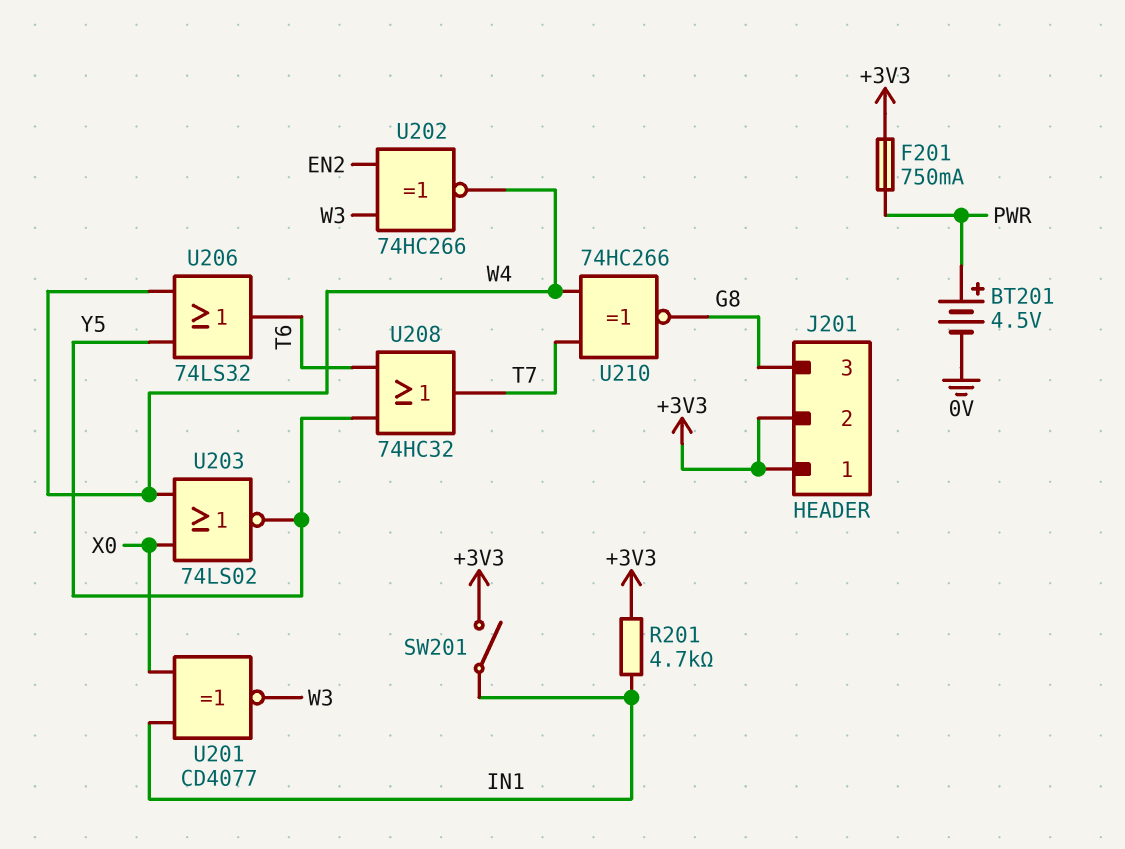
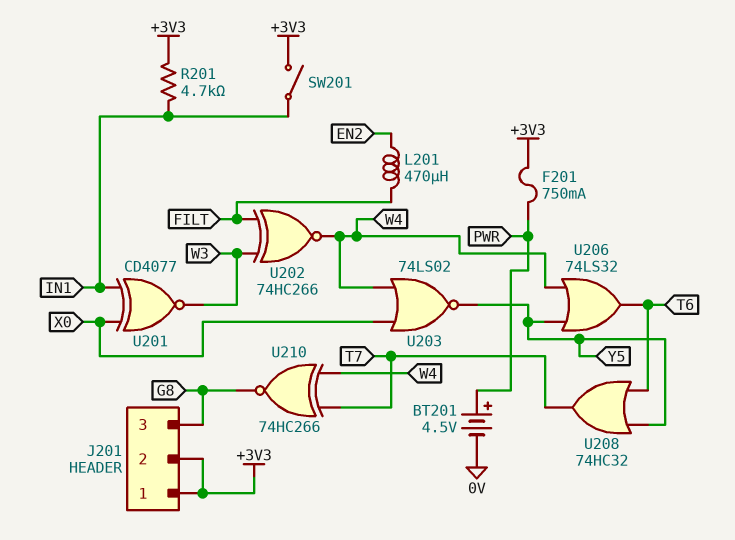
L201: none -> 470uH (EN2, FILT)
U202: XNOR 74HC266 (in EN2, in W3, out W4) -> XNOR 74HC266 (in FILT, in W3, out W4)

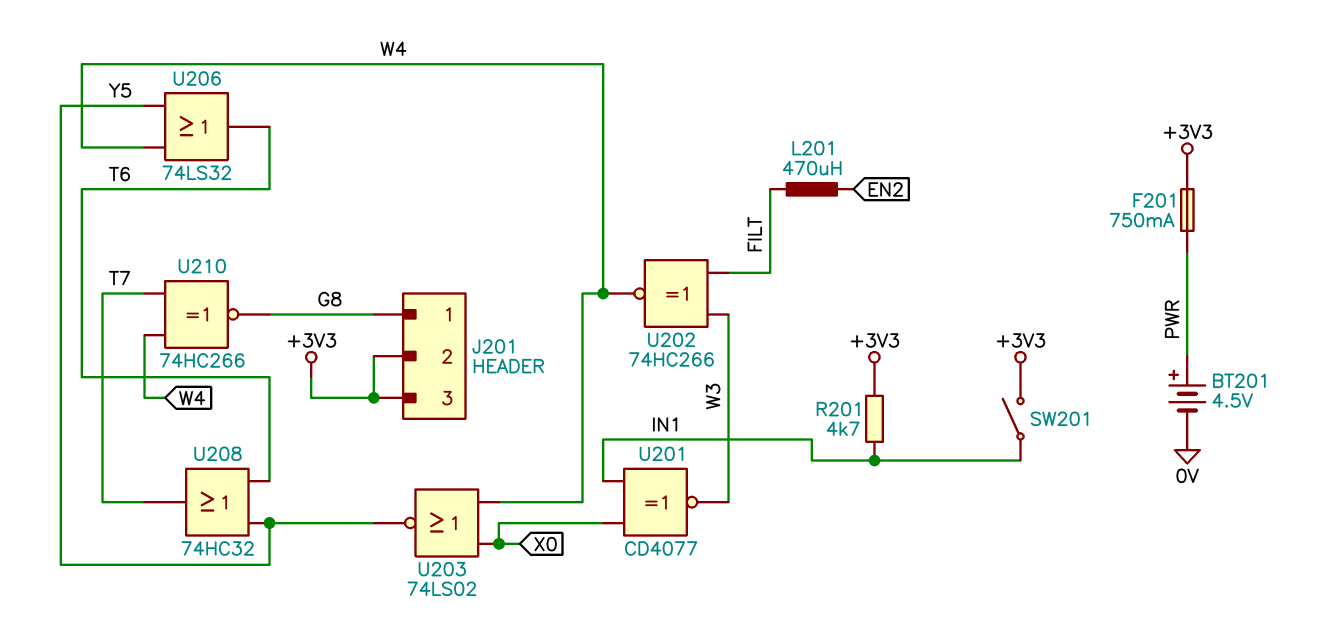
J201 pin 1: +3V3 -> G8
J201 pin 3: G8 -> +3V3

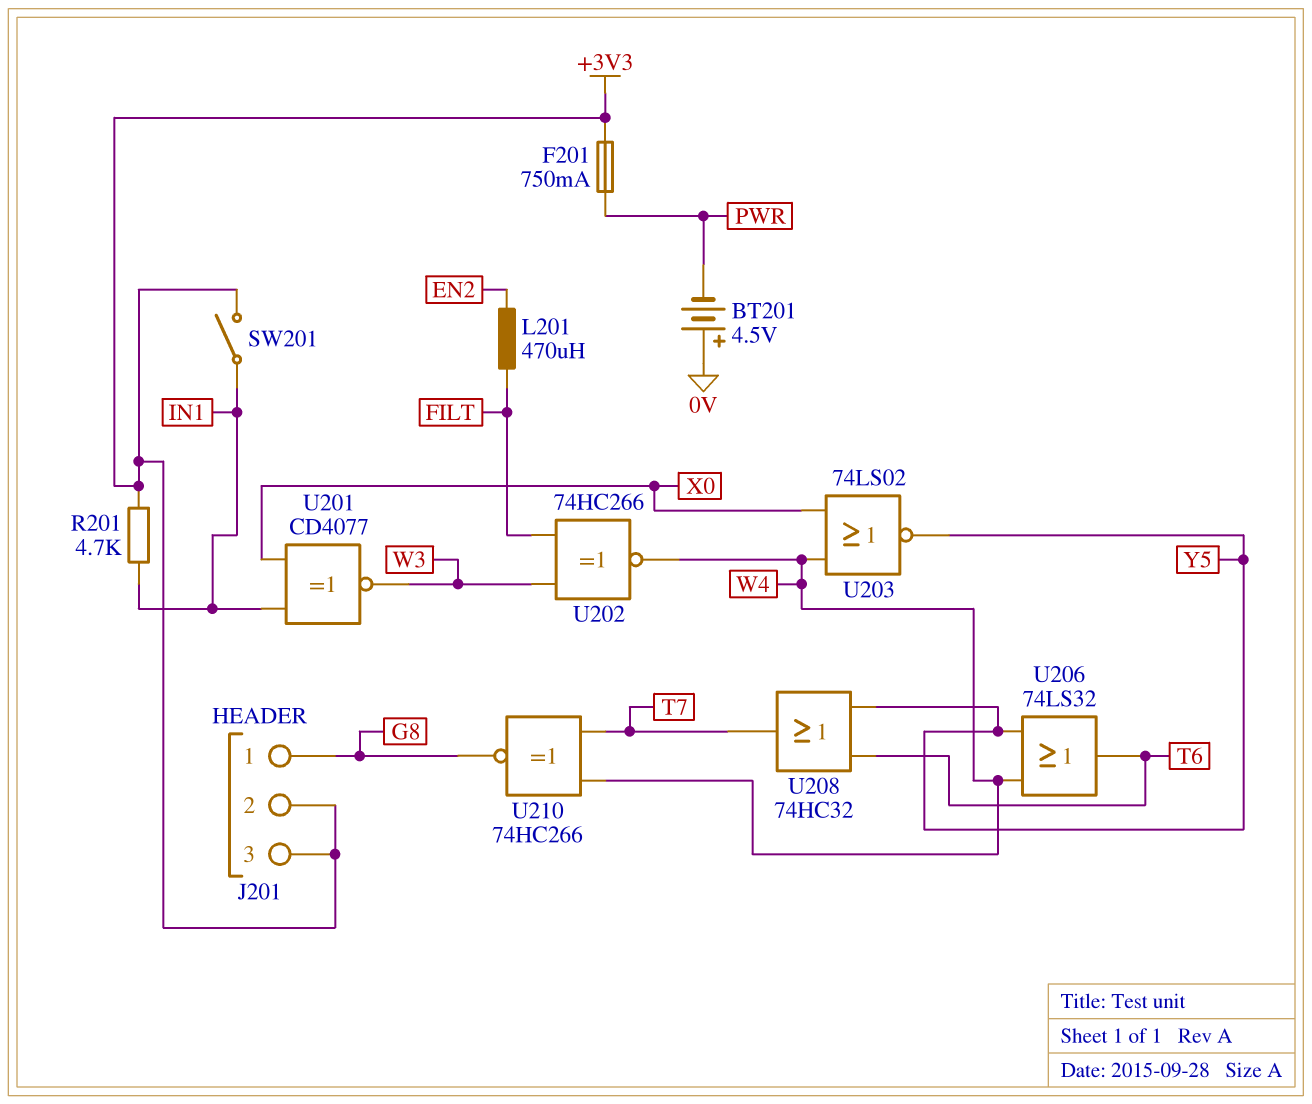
BT201: 4.5V (plus PWR, minus 0V) -> 4.5V (plus 0V, minus PWR)

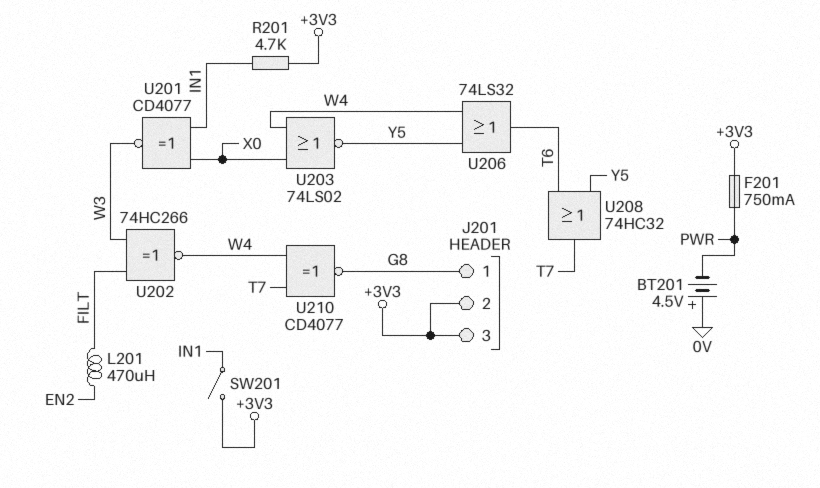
U210: XNOR 74HC266 (in T7, in W4, out G8) -> XNOR CD4077 (in T7, in W4, out G8)

